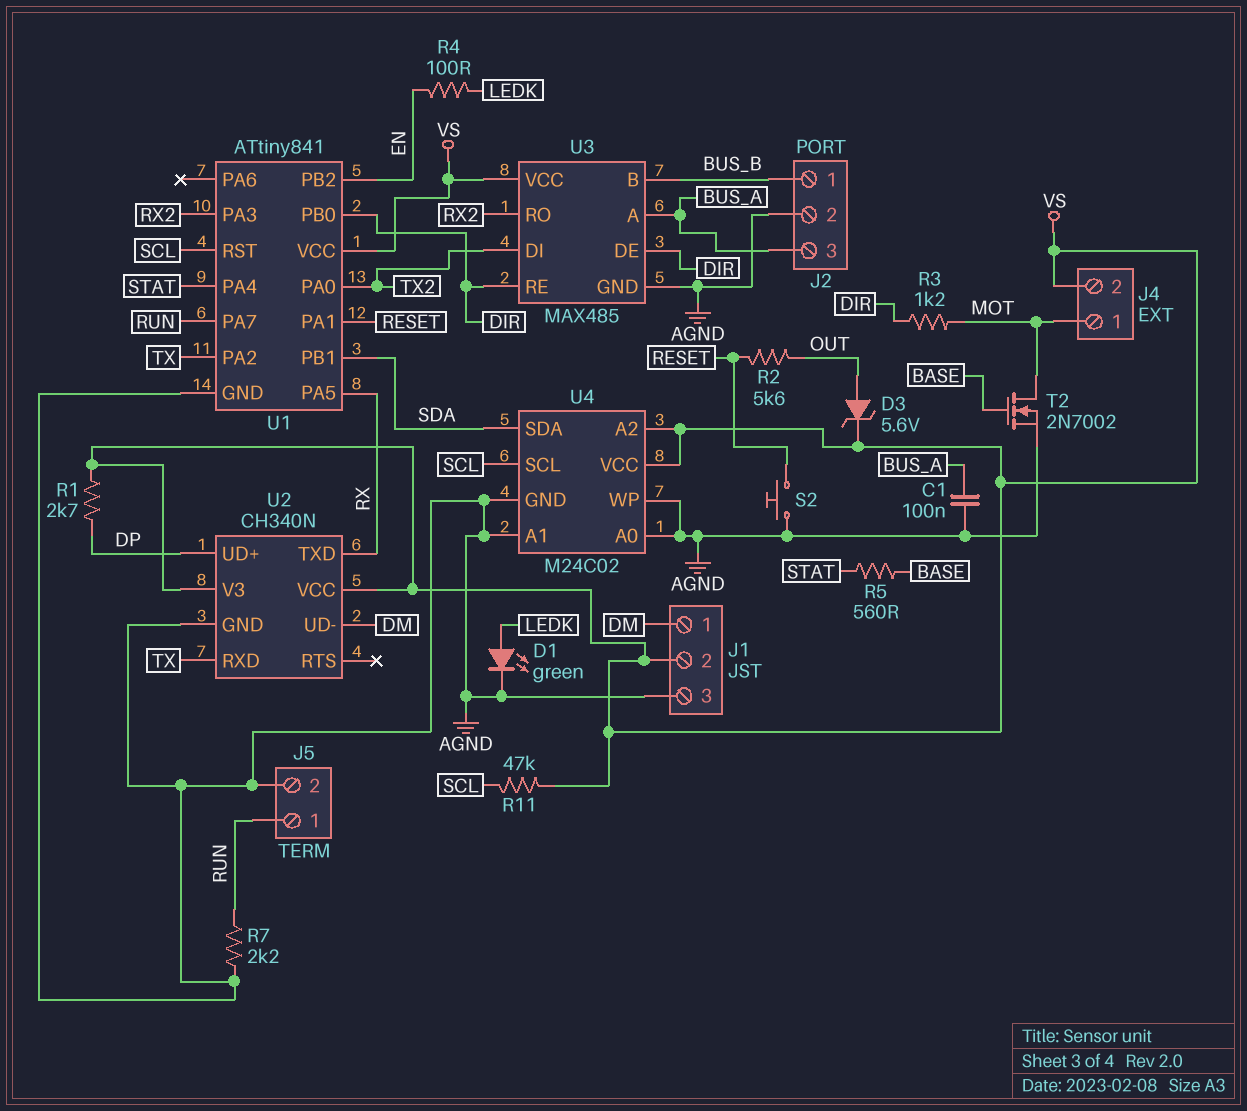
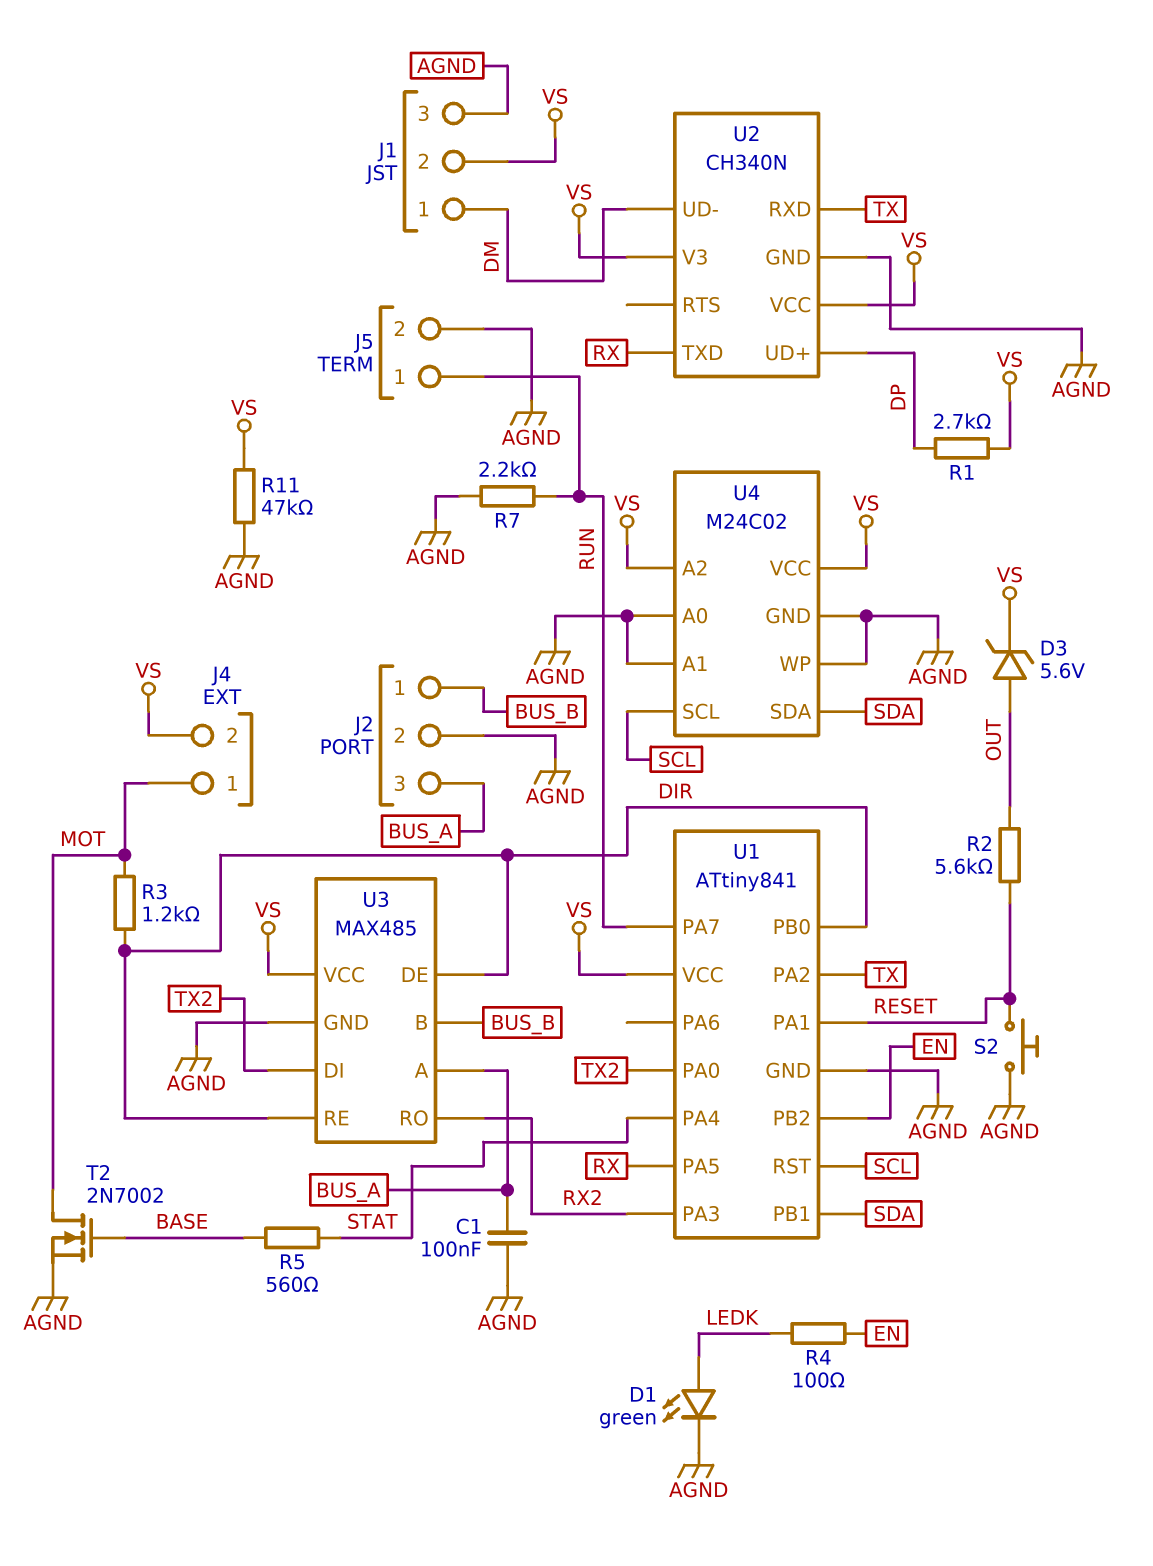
R11: 47k (SCL, VS) -> 47k (AGND, VS)

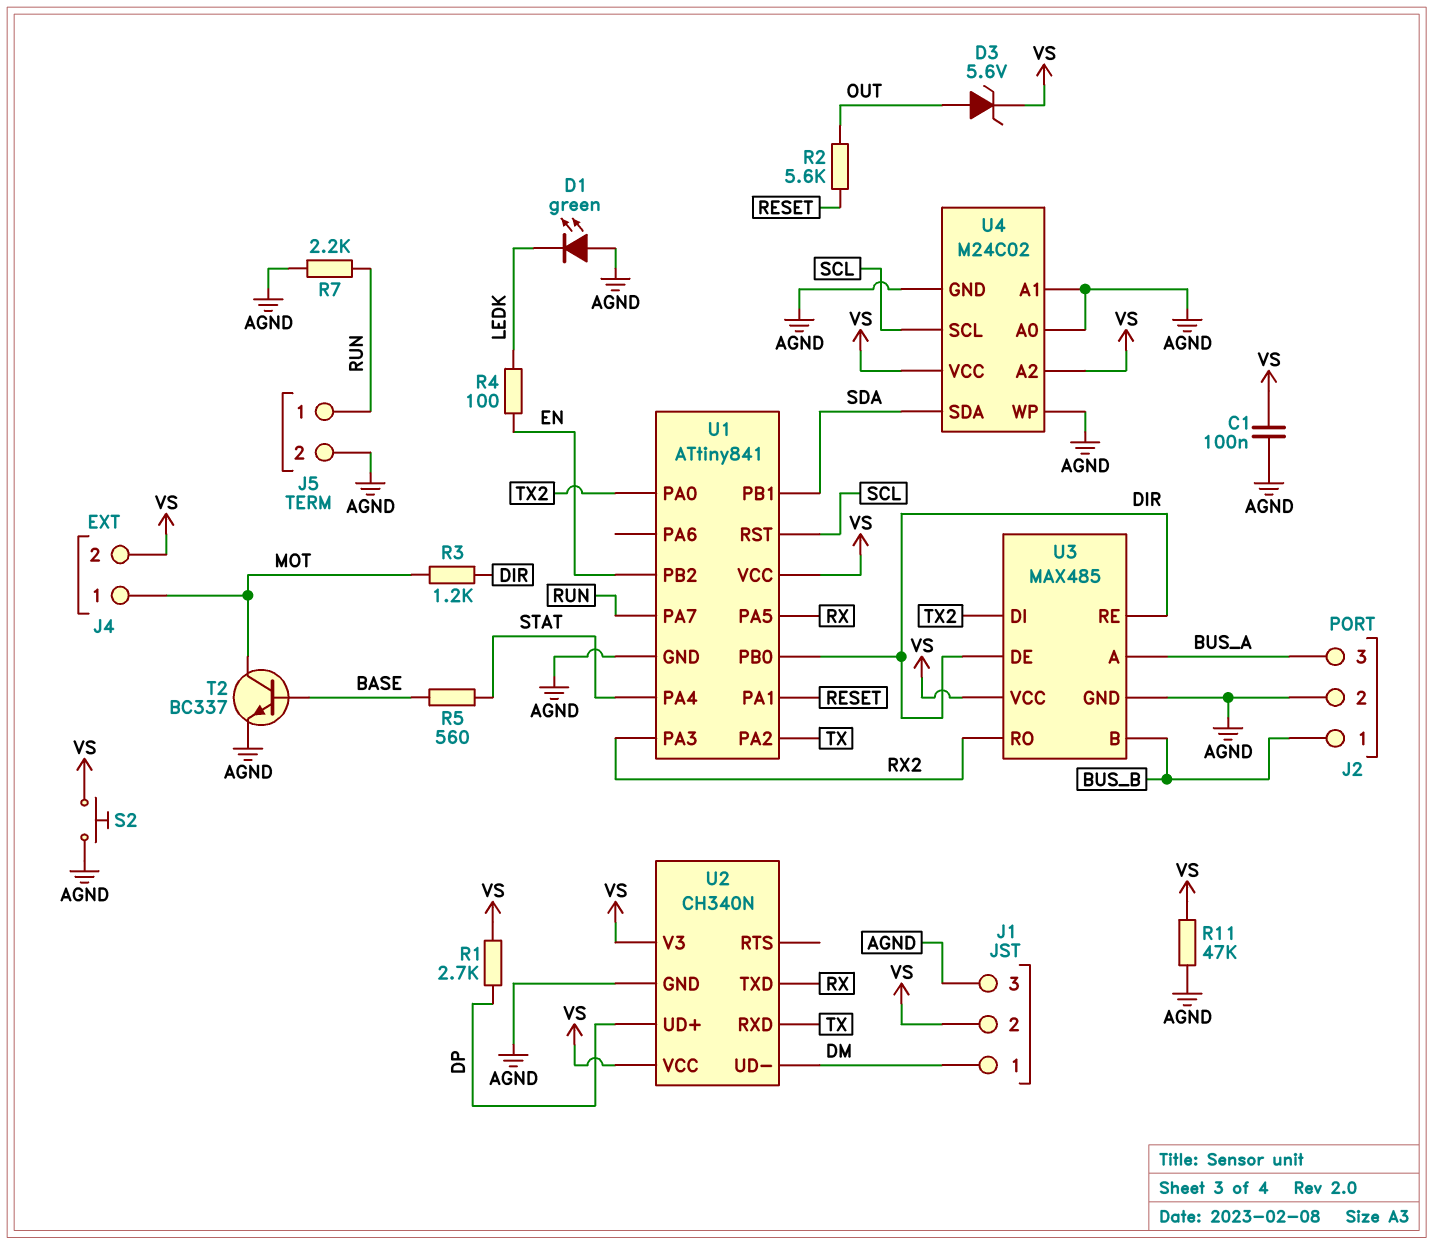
C1: 100nF (AGND, BUS_A) -> 100nF (AGND, VS)
D1: LED green (A LEDK, K AGND) -> LED green (A AGND, K LEDK)
S2: button (AGND, RESET) -> button (AGND, VS)
T2: NMOS 2N7002 (G BASE, D MOT, S AGND) -> NPN BC337 (B BASE, C MOT, E AGND)

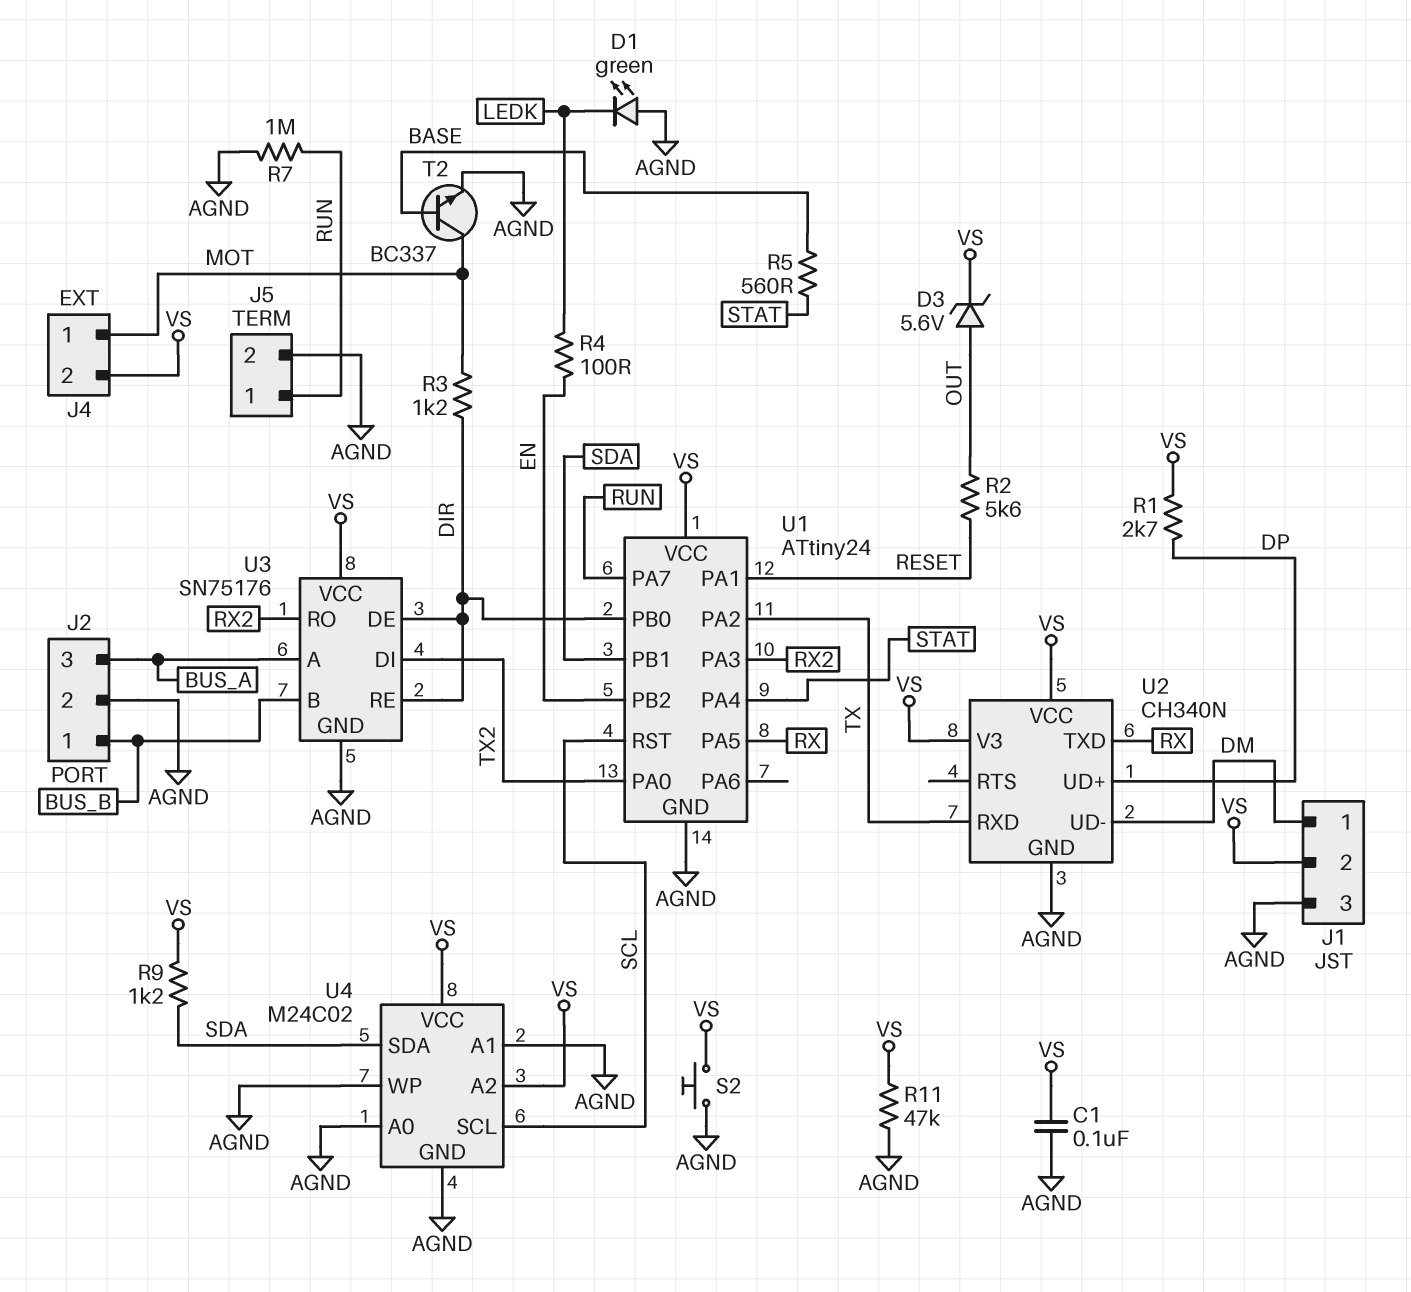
R7: 2.2k (AGND, RUN) -> 1M (AGND, RUN)
R9: none -> 1.2k (SDA, VS)
U1: ATtiny841 -> ATtiny24
U3: MAX485 -> SN75176

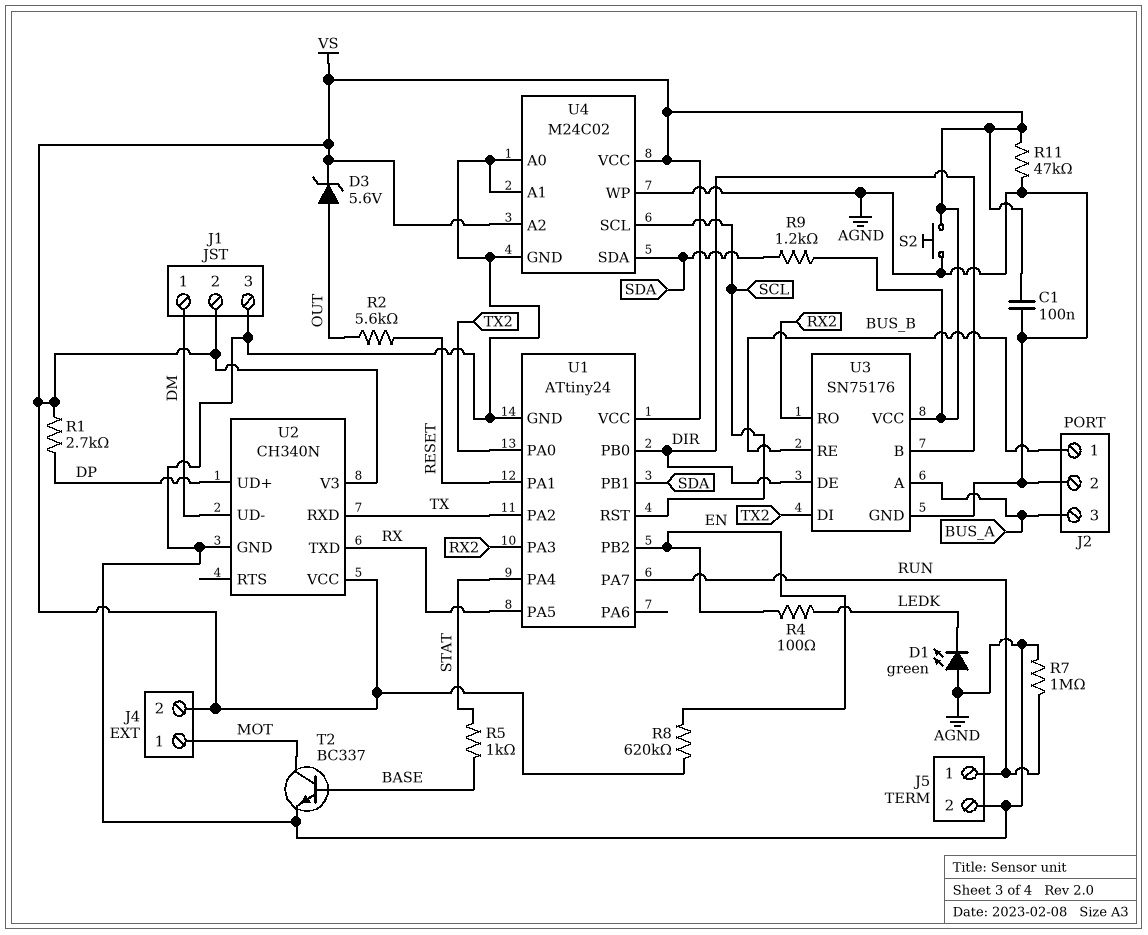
R3: 1.2k (DIR, MOT) -> none
R5: 560 (BASE, STAT) -> 1k (BASE, STAT)
R8: none -> 620k (EN, VS)
U3 pin B: BUS_B -> DIR
U3 pin RE: DIR -> BUS_B

